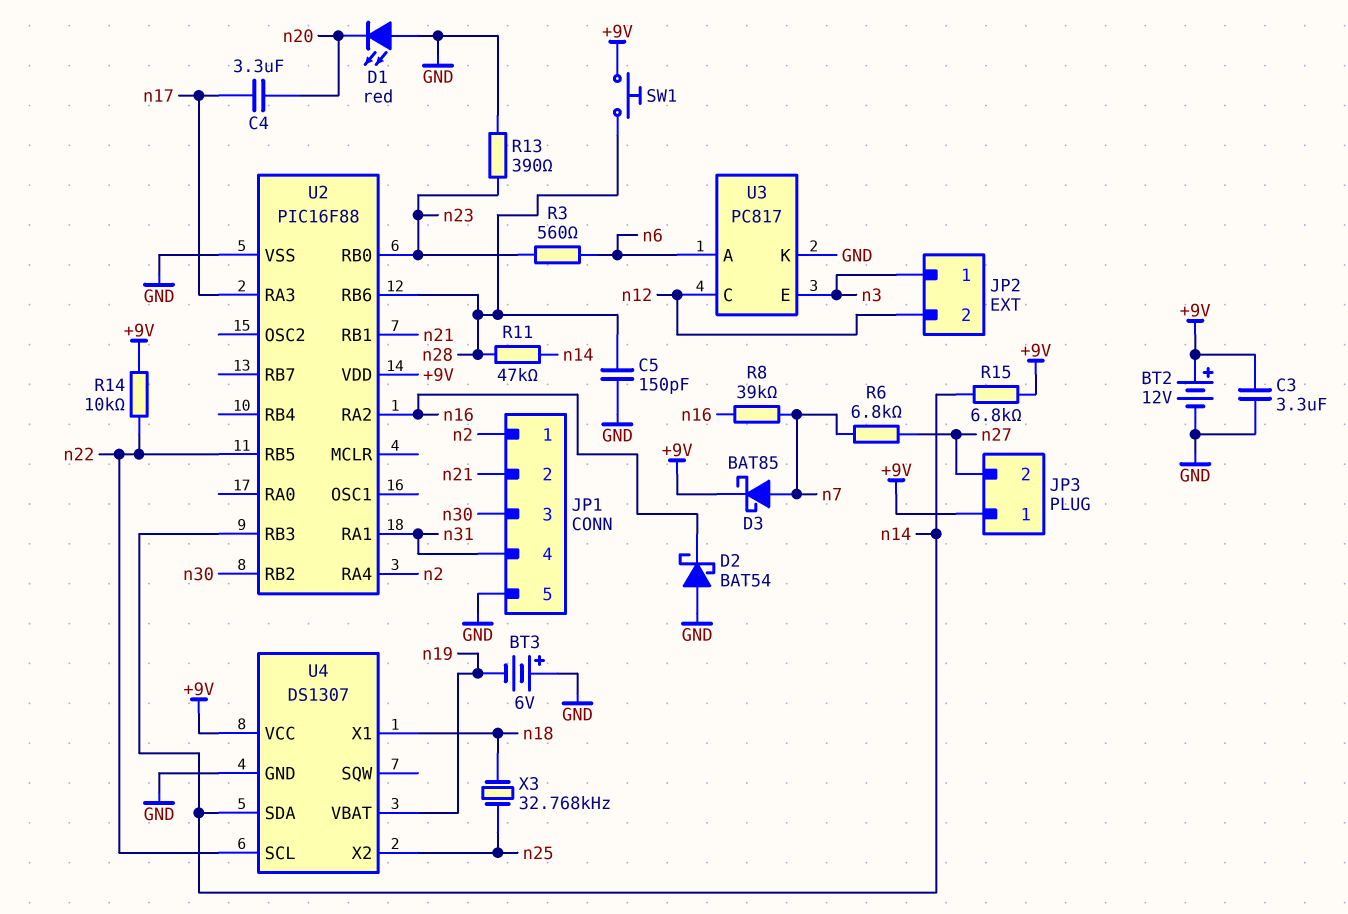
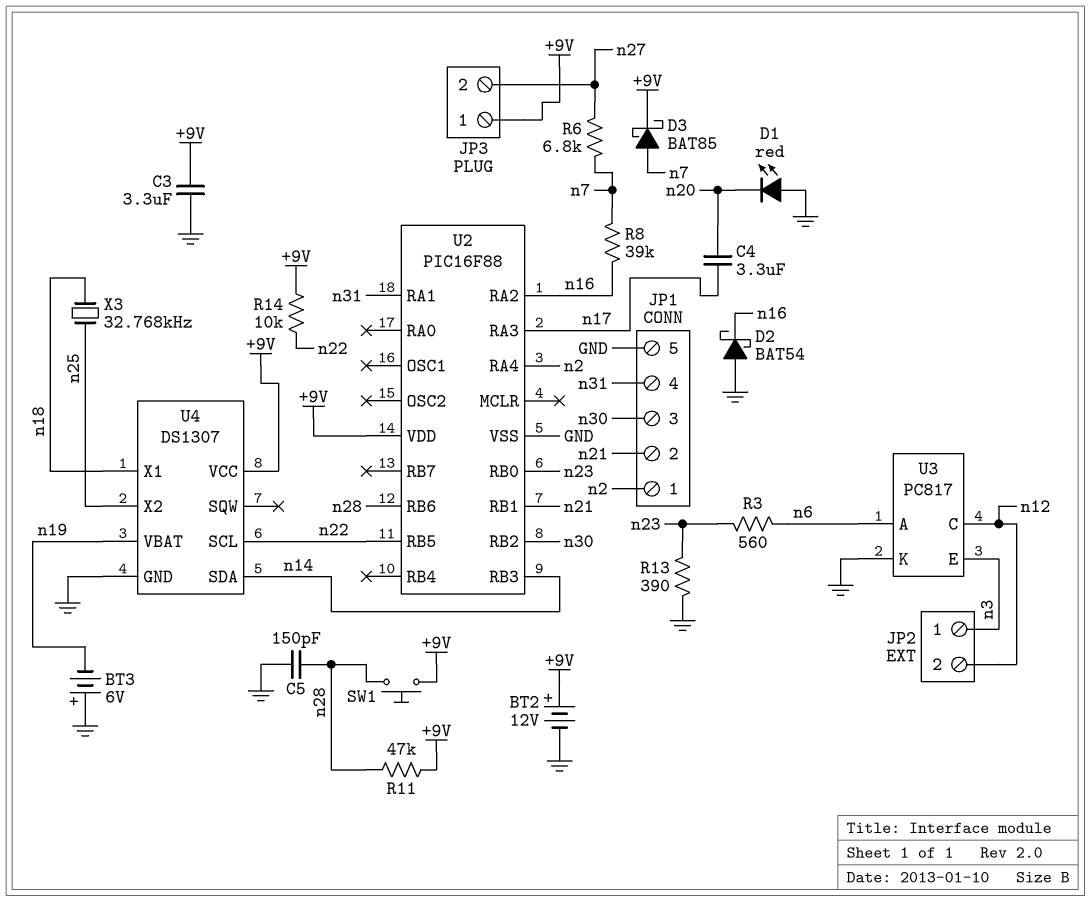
R11: 47k (n14, n28) -> 47k (+9V, n28)
R15: 6.8k (+9V, n14) -> none

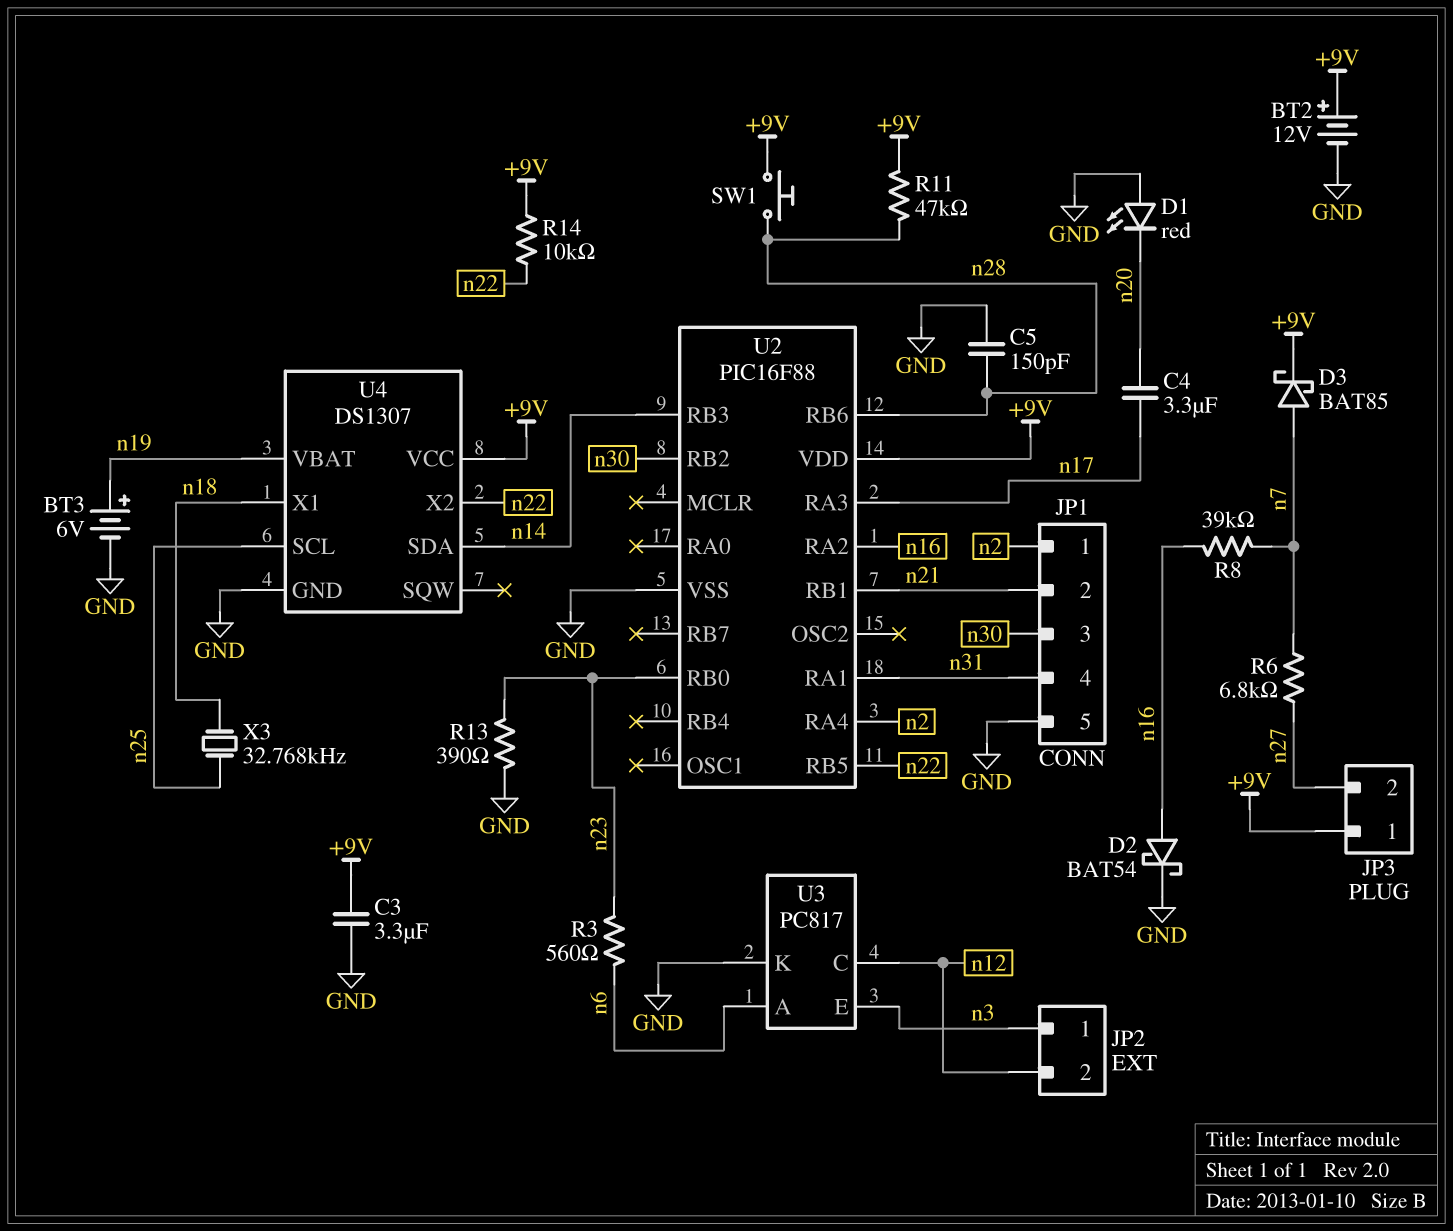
BT3: 6V (plus GND, minus n19) -> 6V (plus n19, minus GND)
D2: schottky BAT54 (A GND, K n16) -> schottky BAT54 (A n16, K GND)
U4 pin SCL: n22 -> n25
U4 pin X2: n25 -> n22

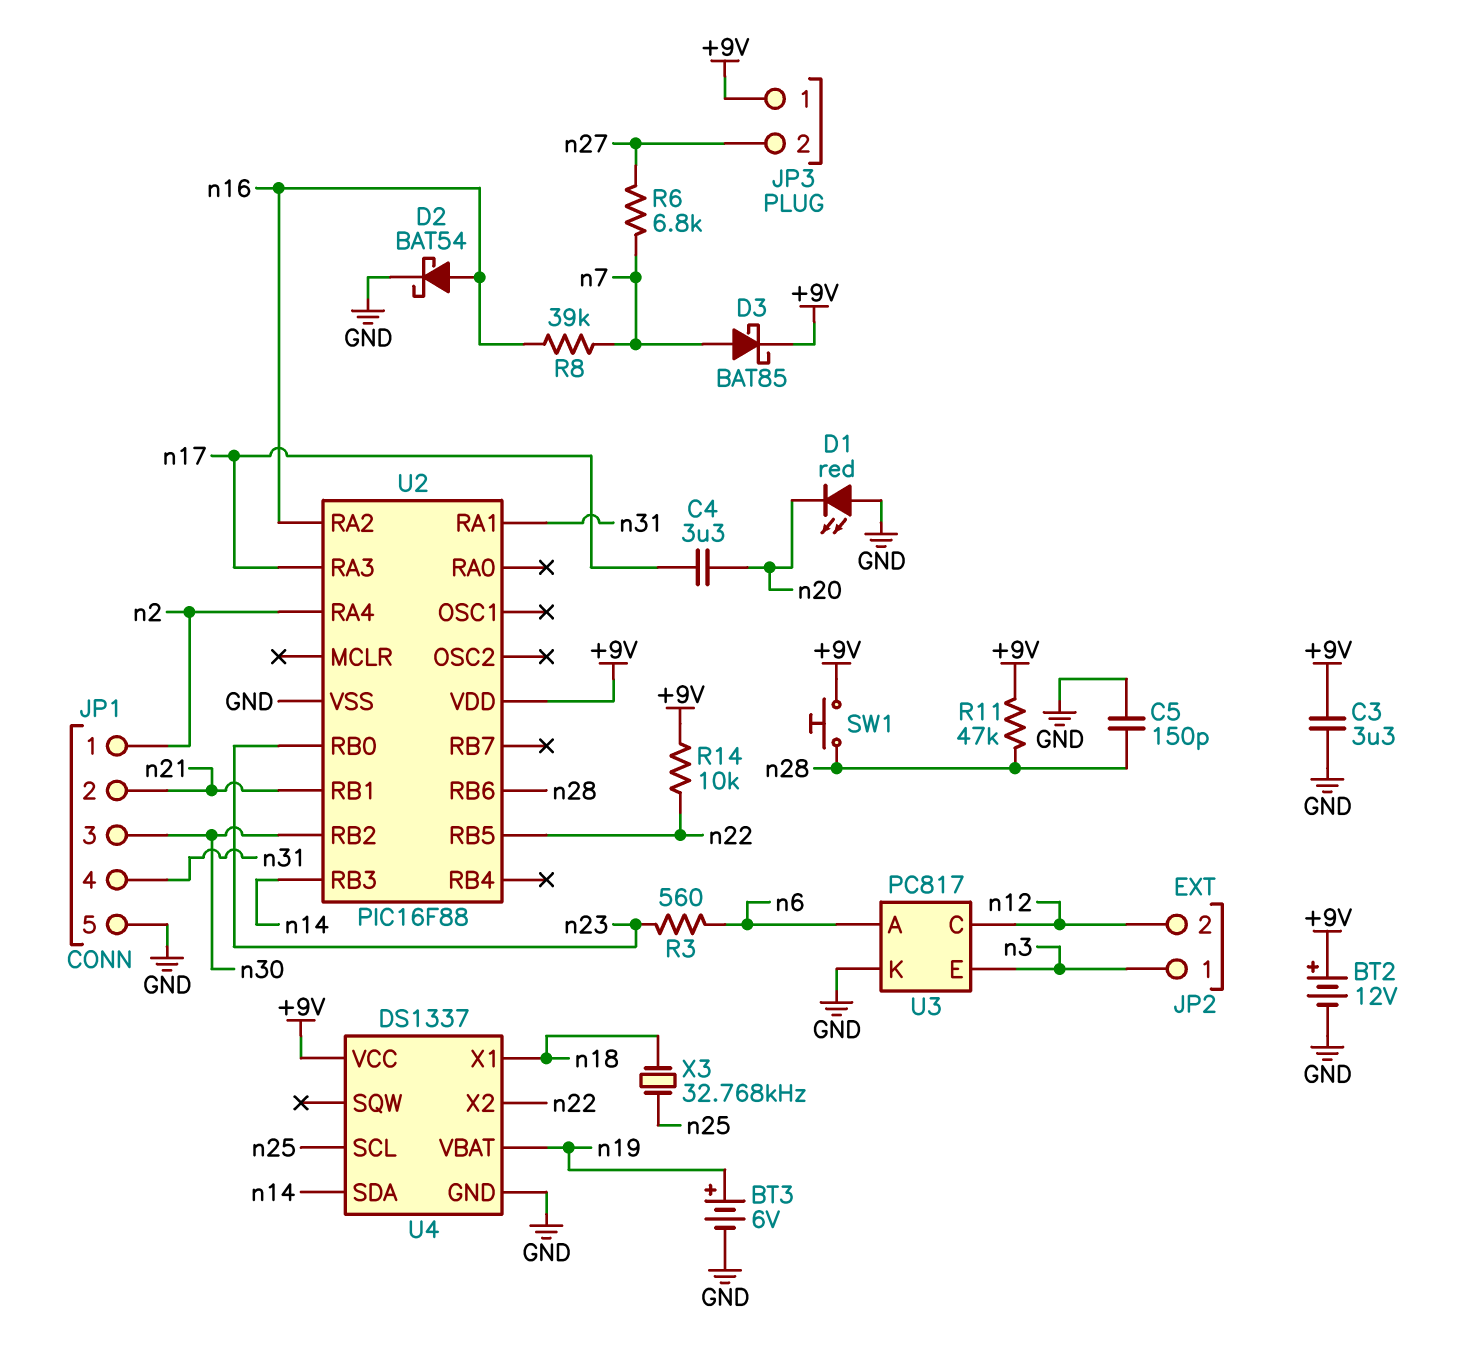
R13: 390 (GND, n23) -> none
U4: DS1307 -> DS1337

